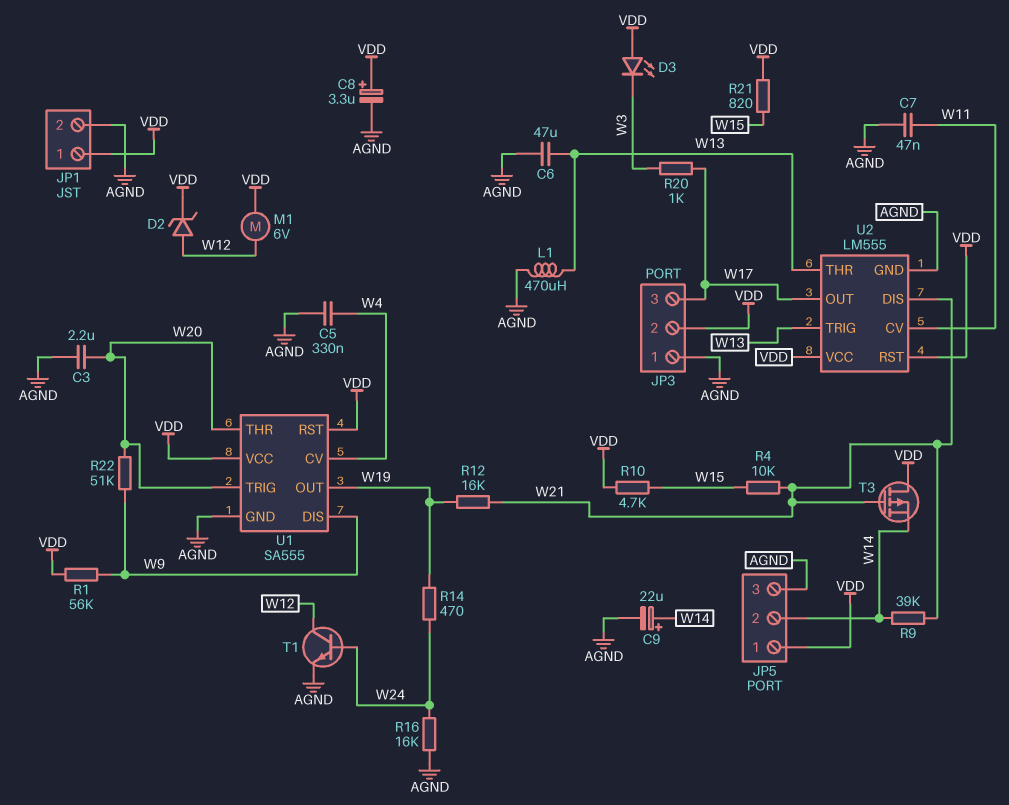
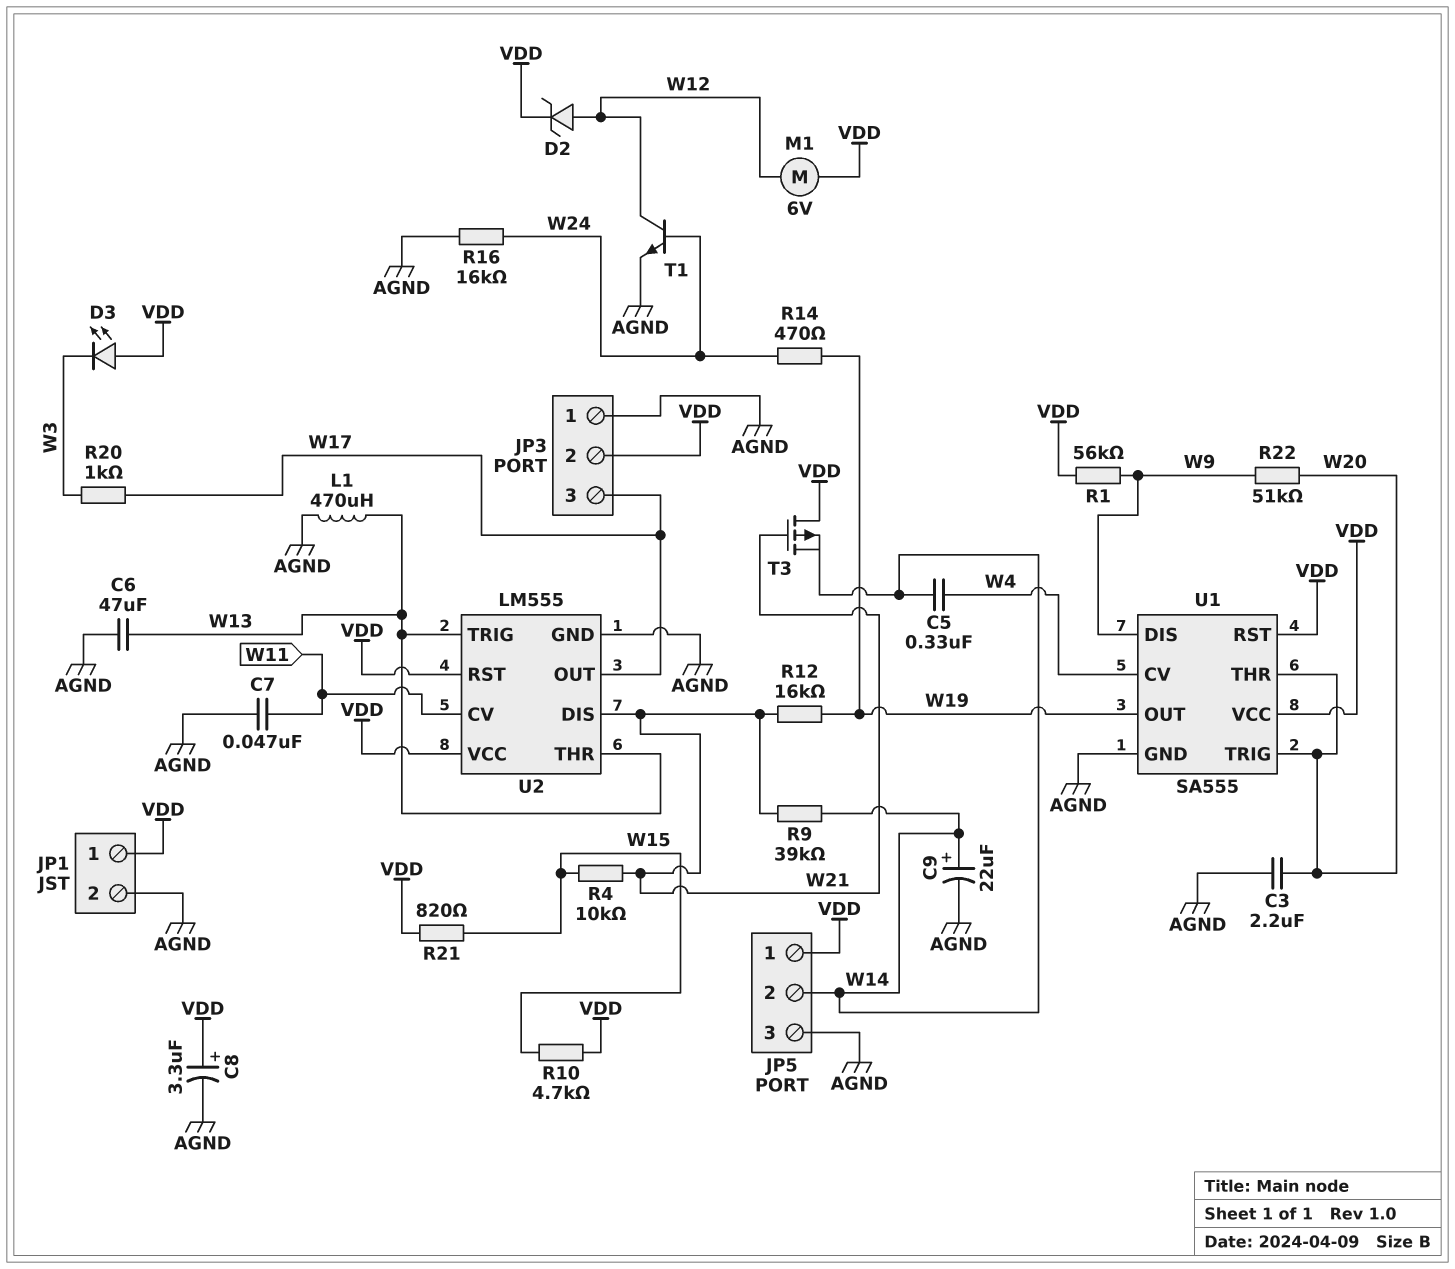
C5: 330nF (AGND, W4) -> 330nF (W4, W14)

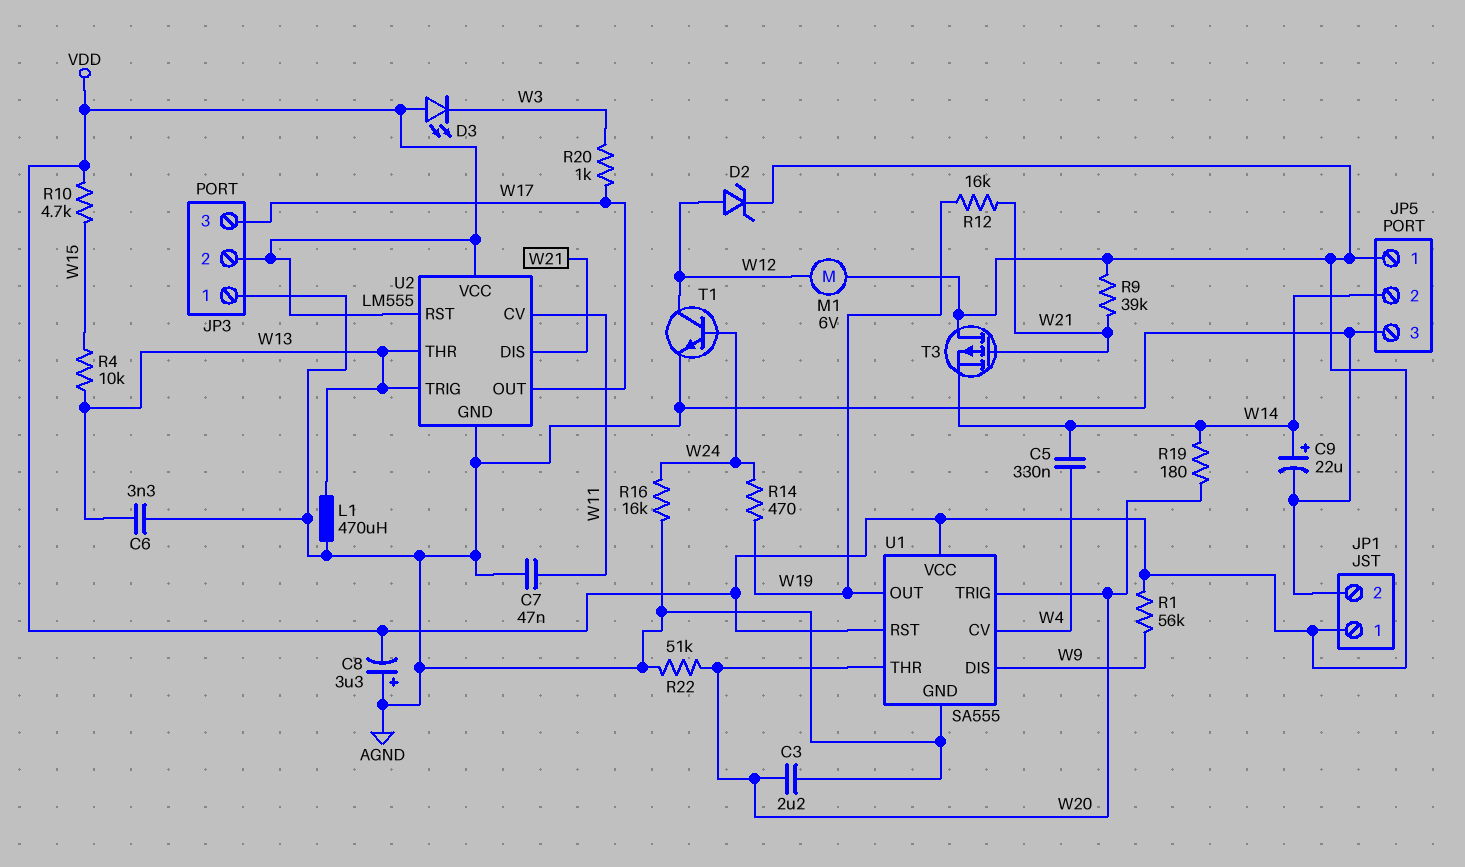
C6: 47uF (AGND, W13) -> 3.3nF (AGND, W13)
C8: 3.3uF (plus VDD, minus AGND) -> 3.3uF (plus AGND, minus VDD)
R4: 10k (W15, W21) -> 10k (W13, W15)
R9: 39k (W14, W21) -> 39k (VDD, W21)
R19: none -> 180 (W14, W20)
R21: 820 (VDD, W15) -> none
R22: 51k (W9, W20) -> 51k (AGND, W20)

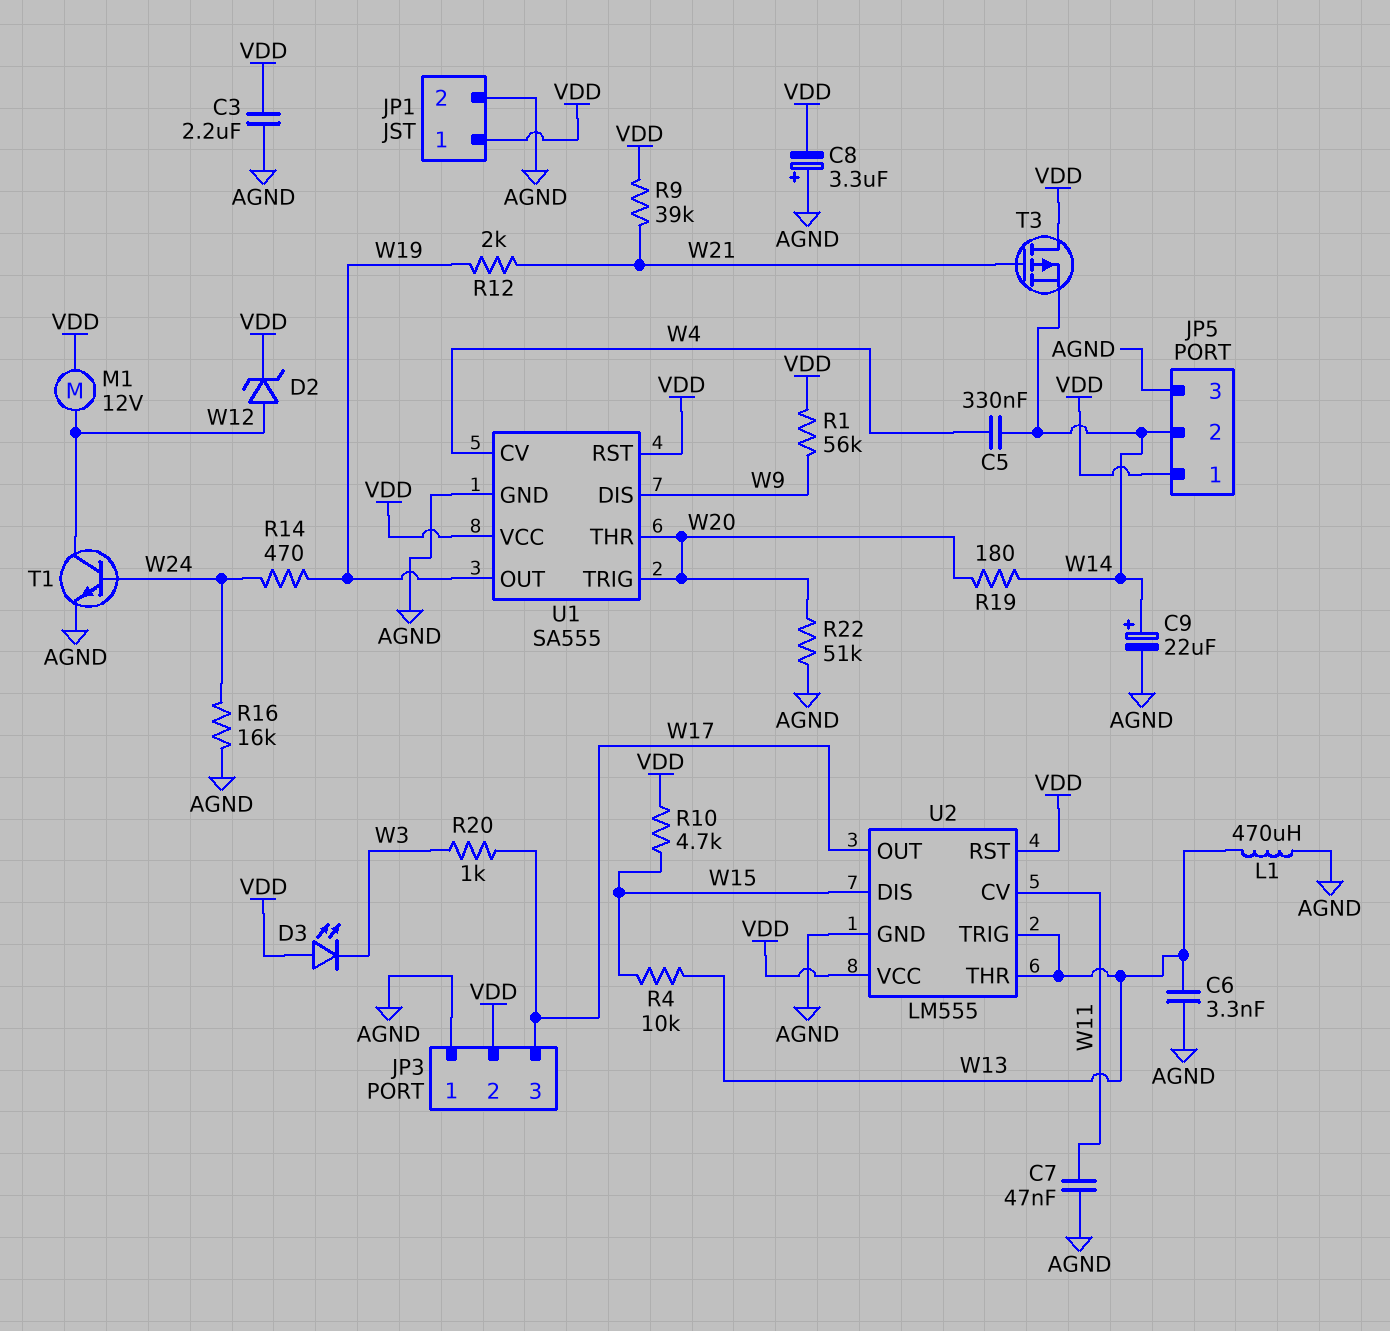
C3: 2.2uF (AGND, W20) -> 2.2uF (AGND, VDD)
M1: motor 6V (VDD, W12) -> motor 12V (VDD, W12)
R12: 16k (W19, W21) -> 2k (W19, W21)
U2 pin DIS: W21 -> W15

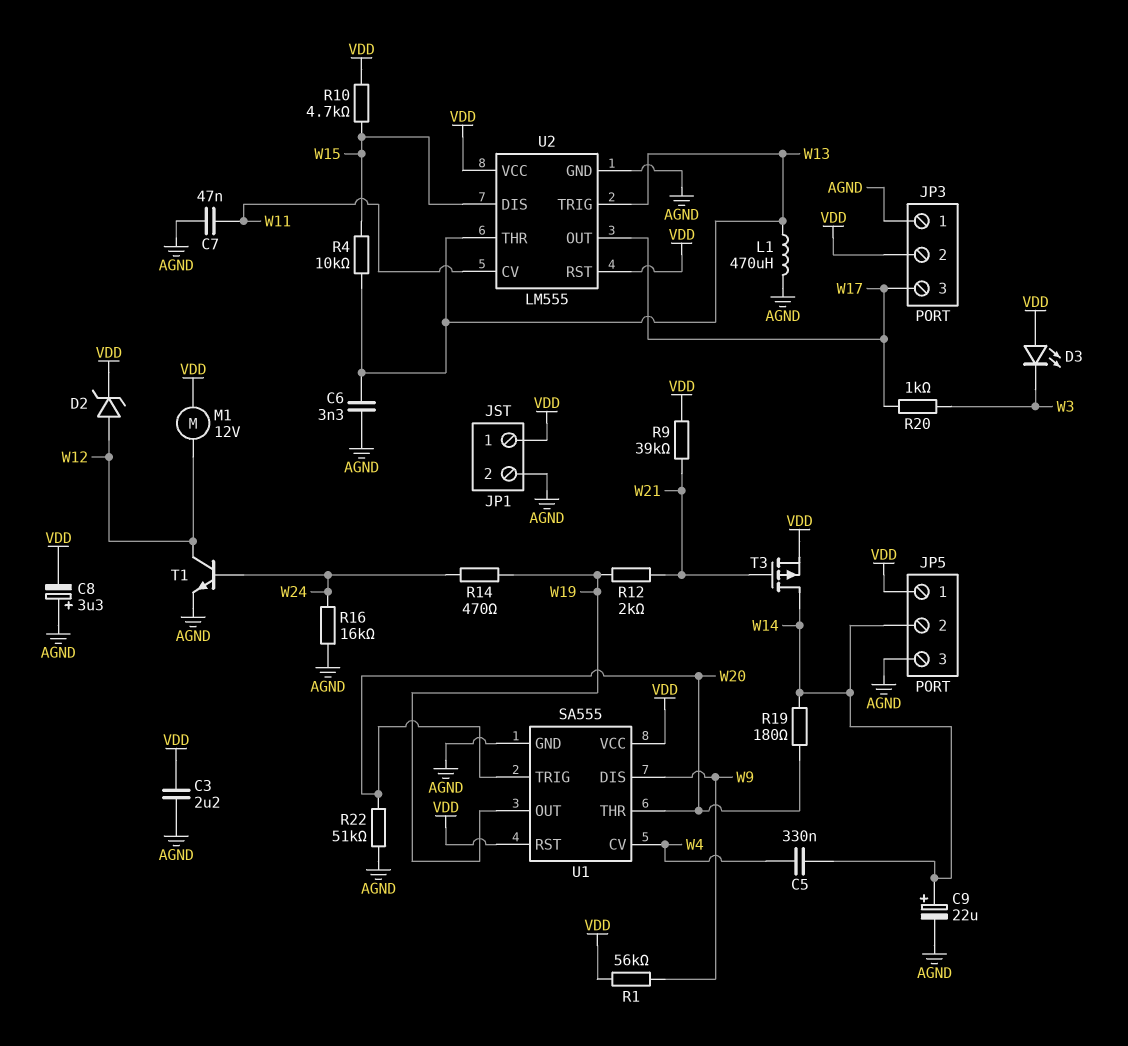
T3: PMOS (G W21, D VDD, S W14) -> PMOS (G W21, D W14, S VDD)

